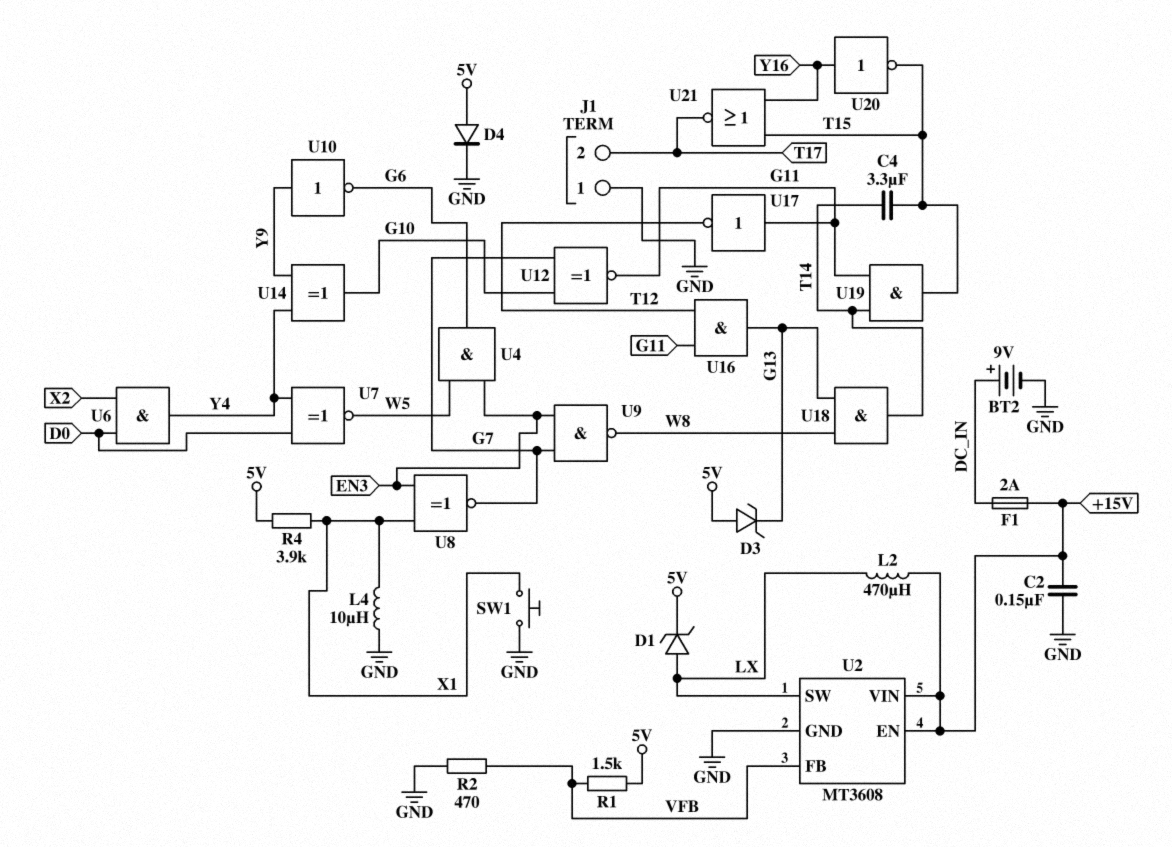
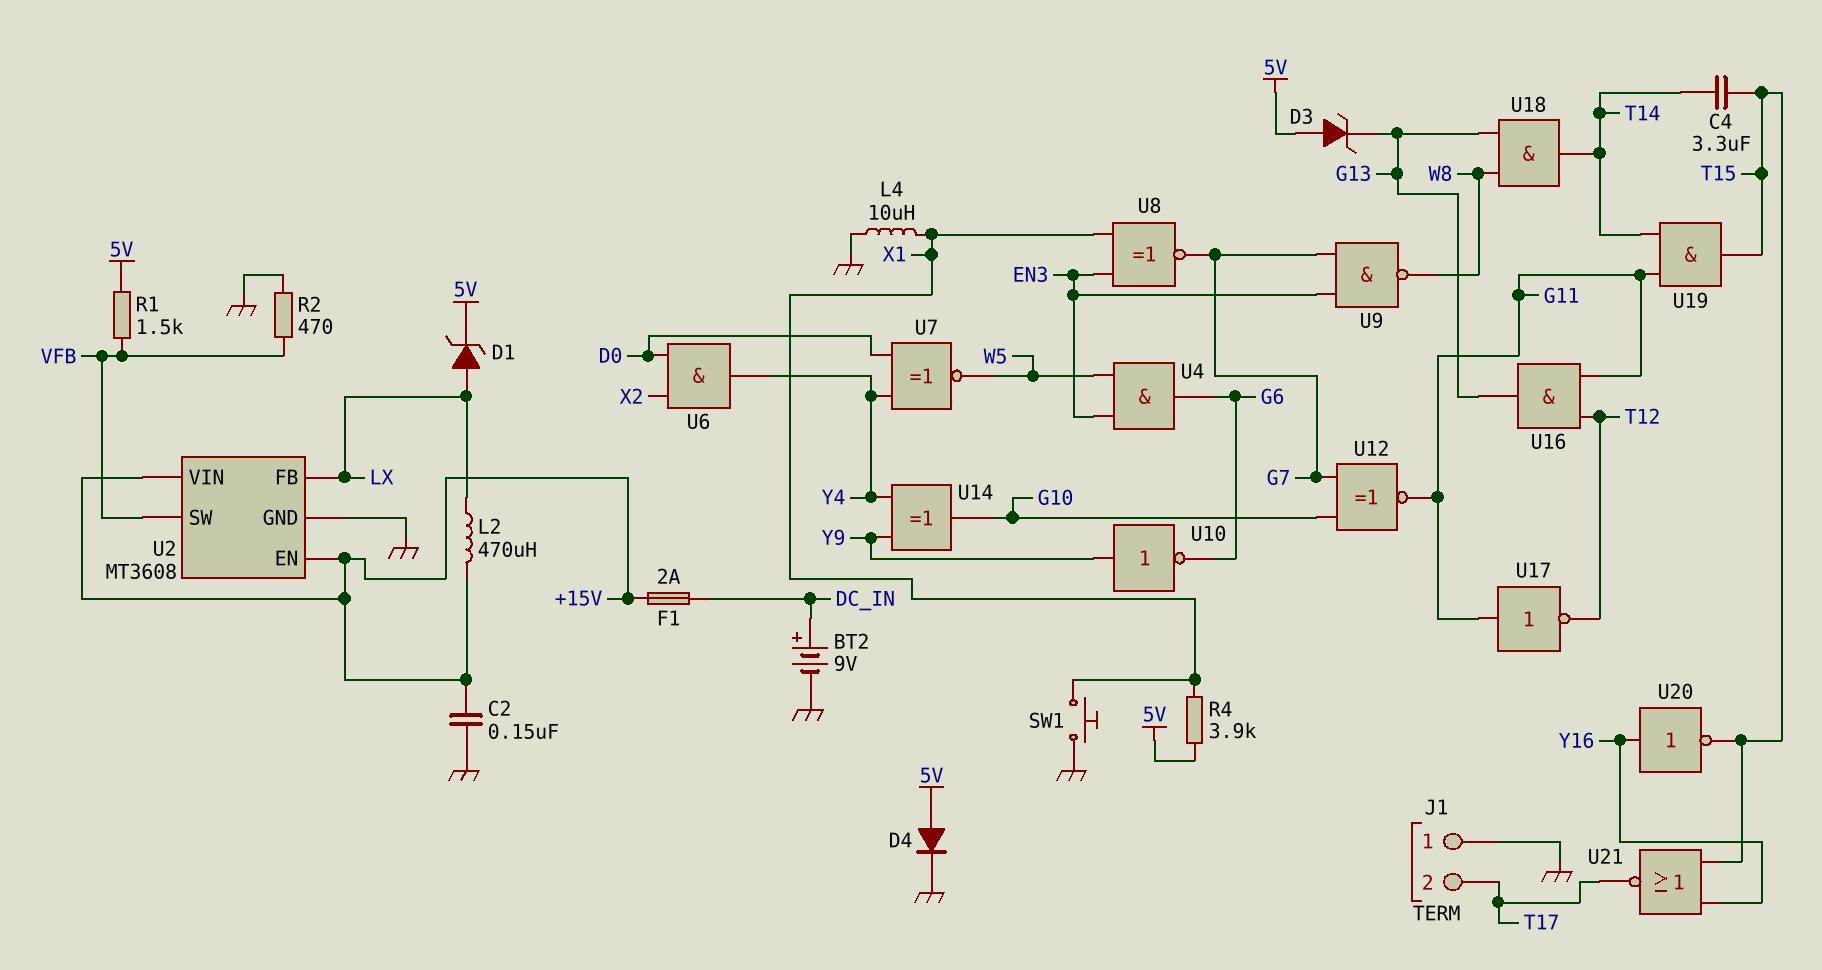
U2 pin FB: VFB -> LX
U2 pin SW: LX -> VFB

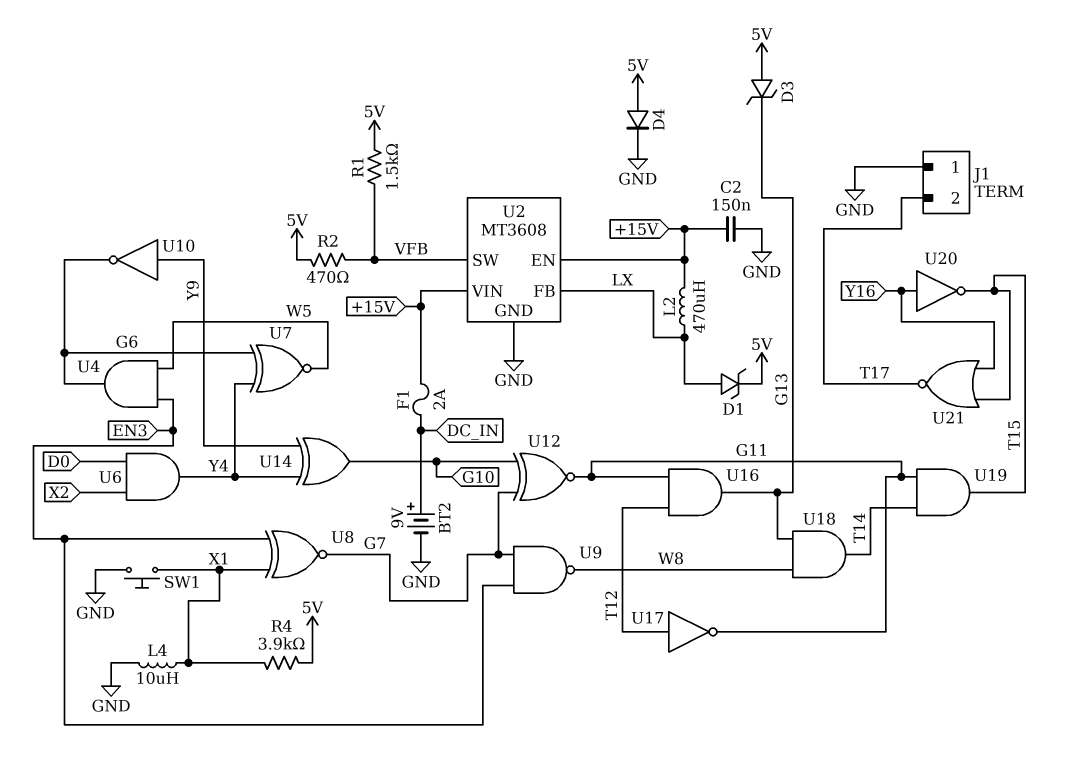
C4: 3.3uF (T14, T15) -> none
R2: 470 (GND, VFB) -> 470 (5V, VFB)
U7: XNOR (in D0, in Y4, out W5) -> XNOR (in G6, in Y4, out W5)
U17: NOT (in G11, out T12) -> NOT (in T12, out G11)

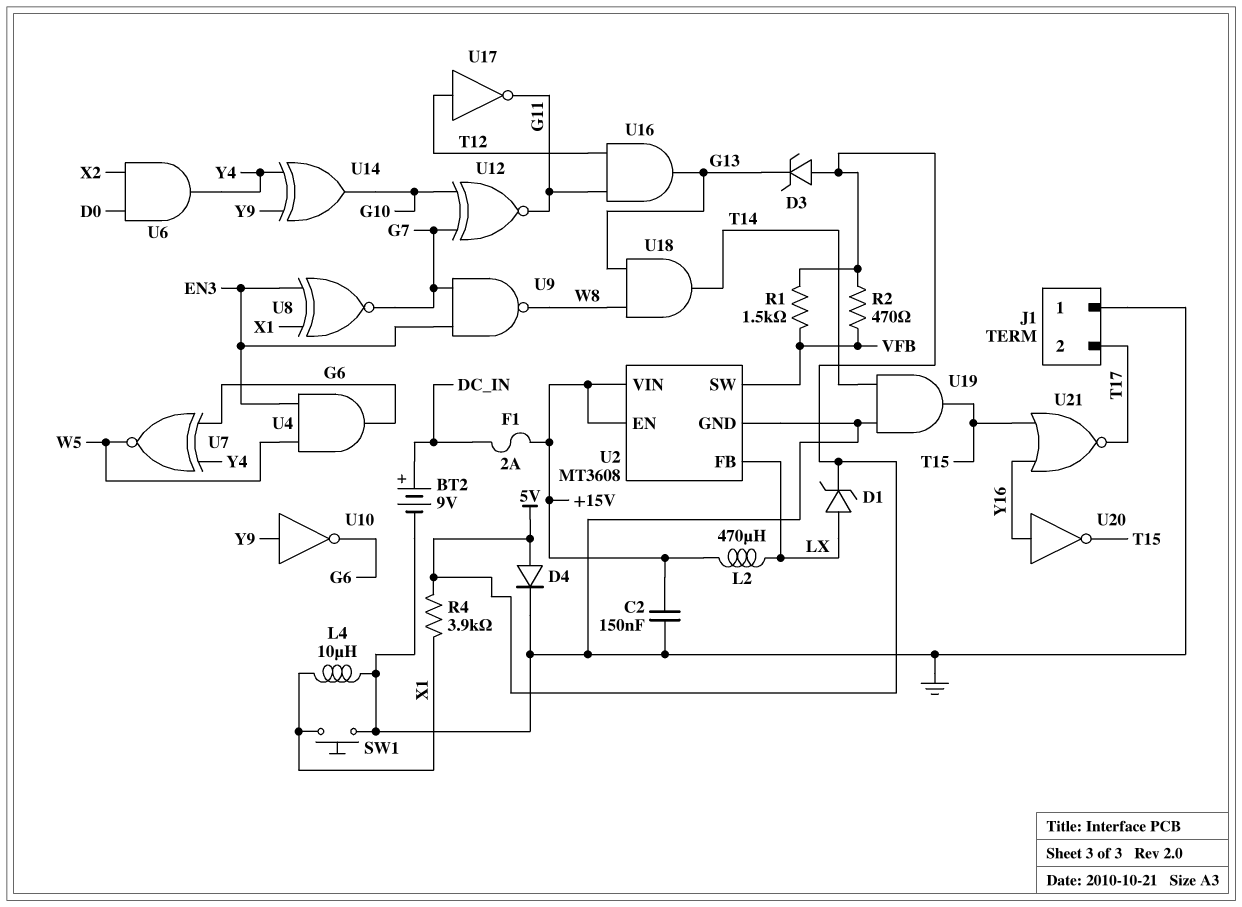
U19: AND (in G11, in T14, out T15) -> AND (in GND, in T14, out T15)

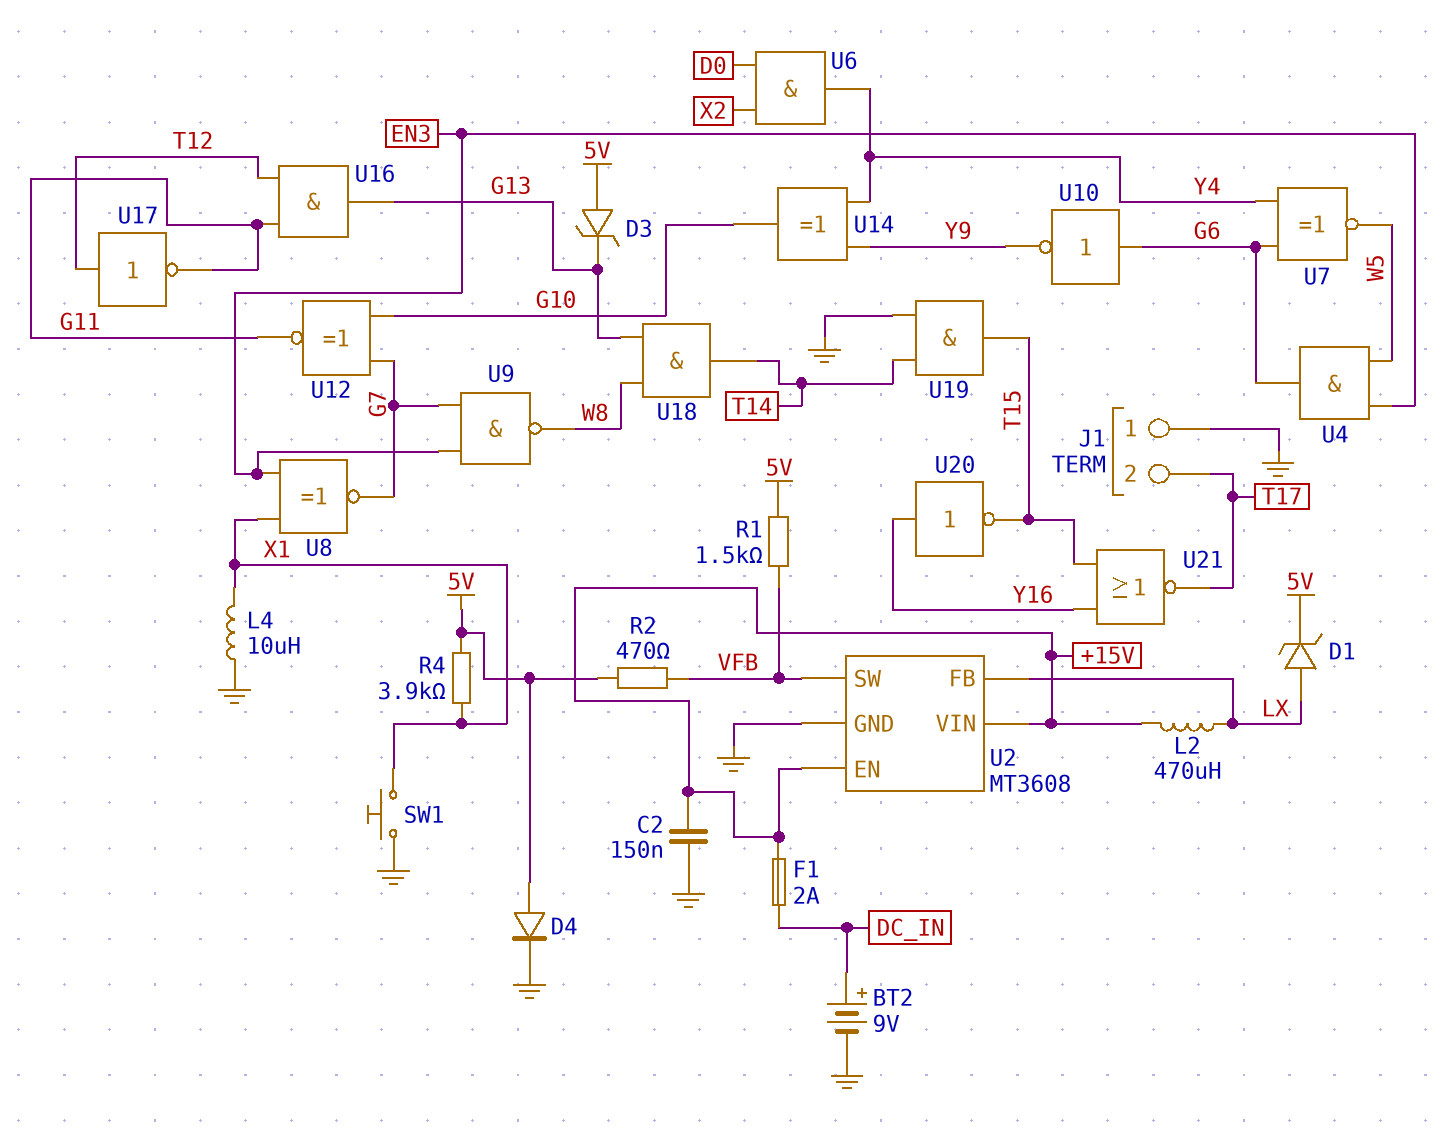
U10: NOT (in Y9, out G6) -> NOT (in G6, out Y9)

